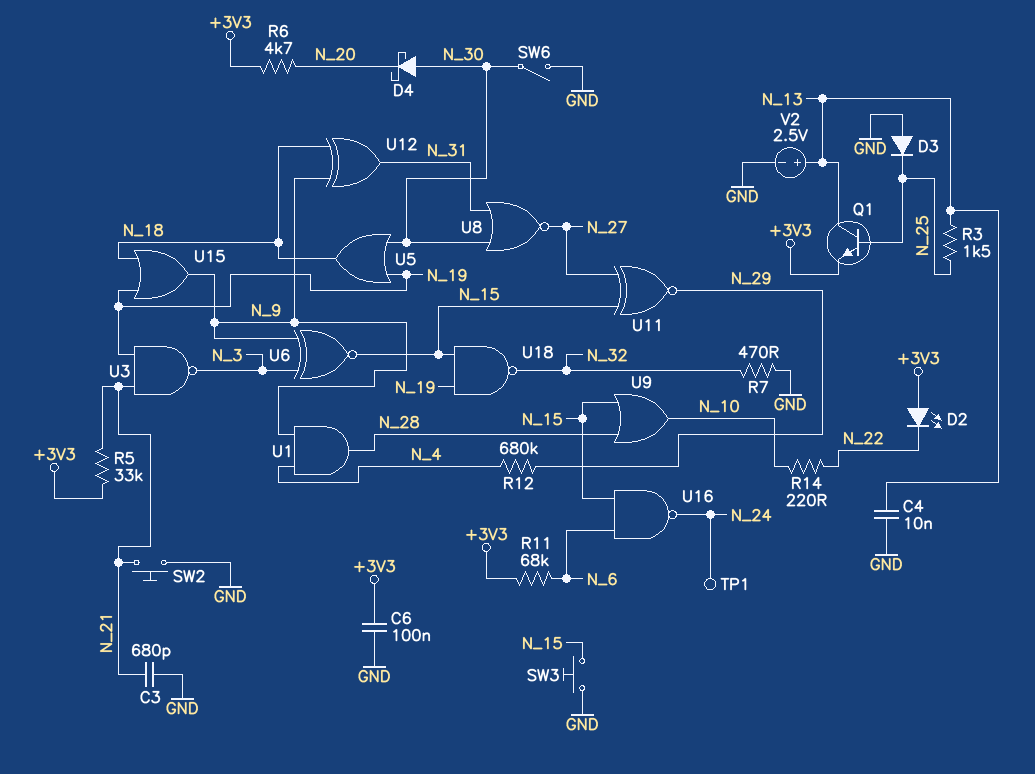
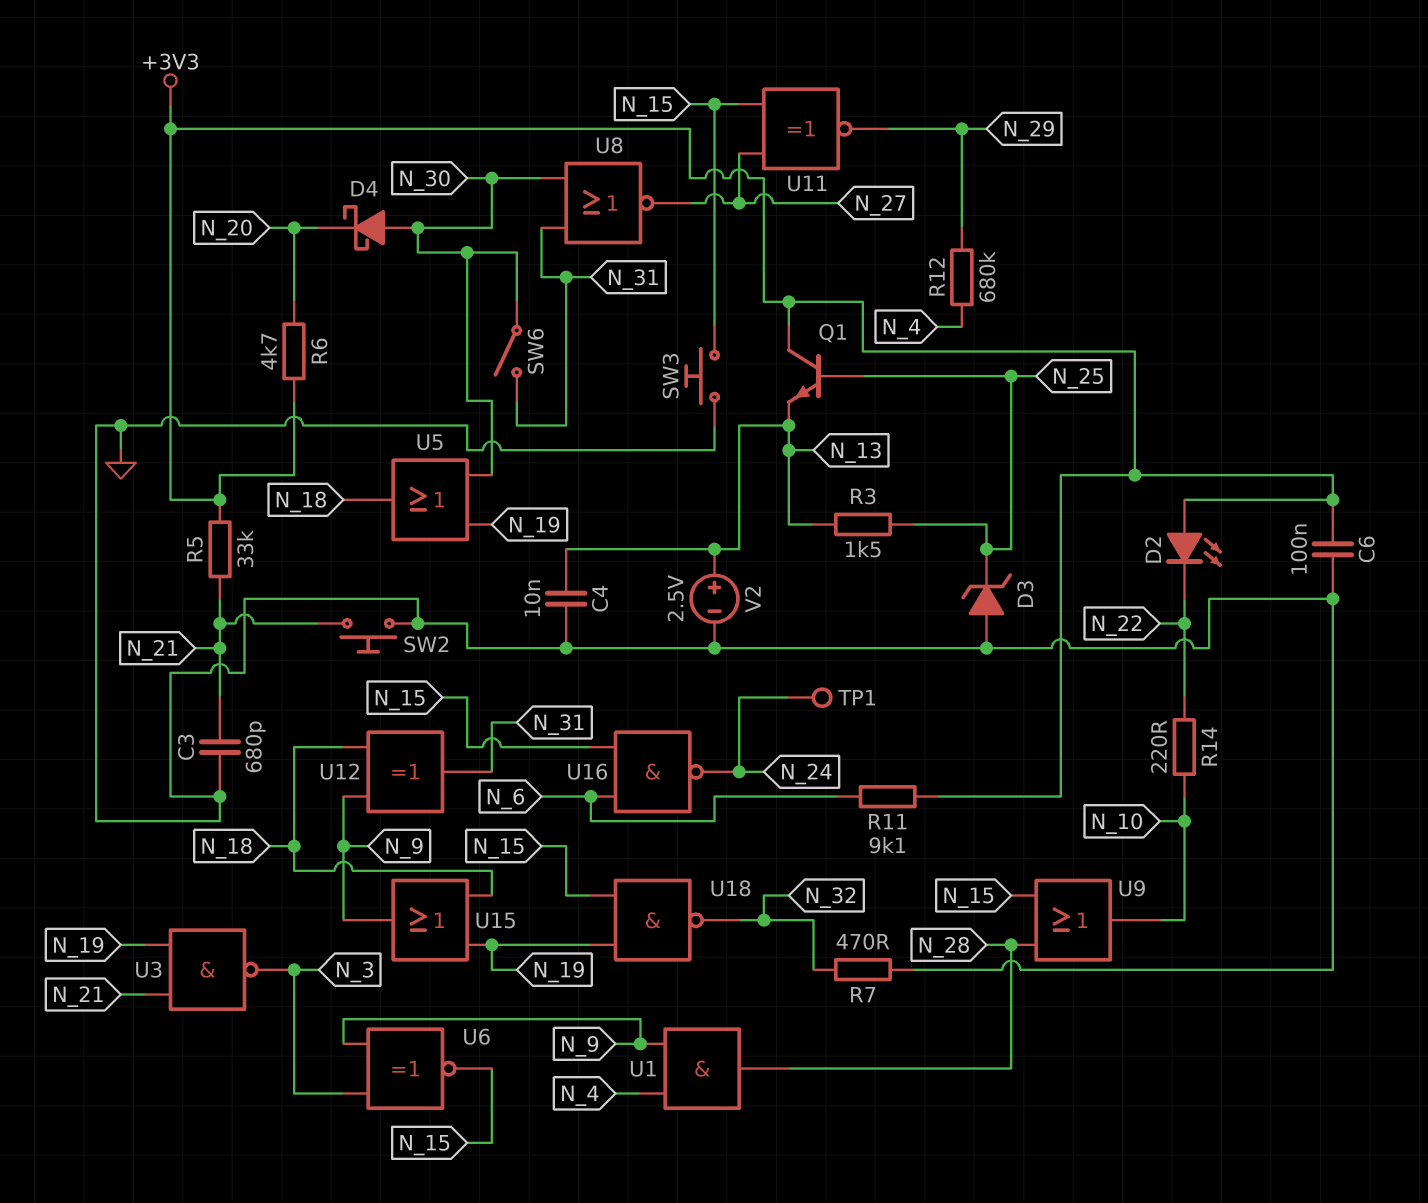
D3: diode (A GND, K N_25) -> zener (A GND, K N_25)
Q1: NPN (B N_25, C N_13, E +3V3) -> NPN (B N_25, C +3V3, E N_13)
R11: 68k (+3V3, N_6) -> 9.1k (+3V3, N_6)
SW6: switch (GND, N_30) -> switch (N_30, N_31)

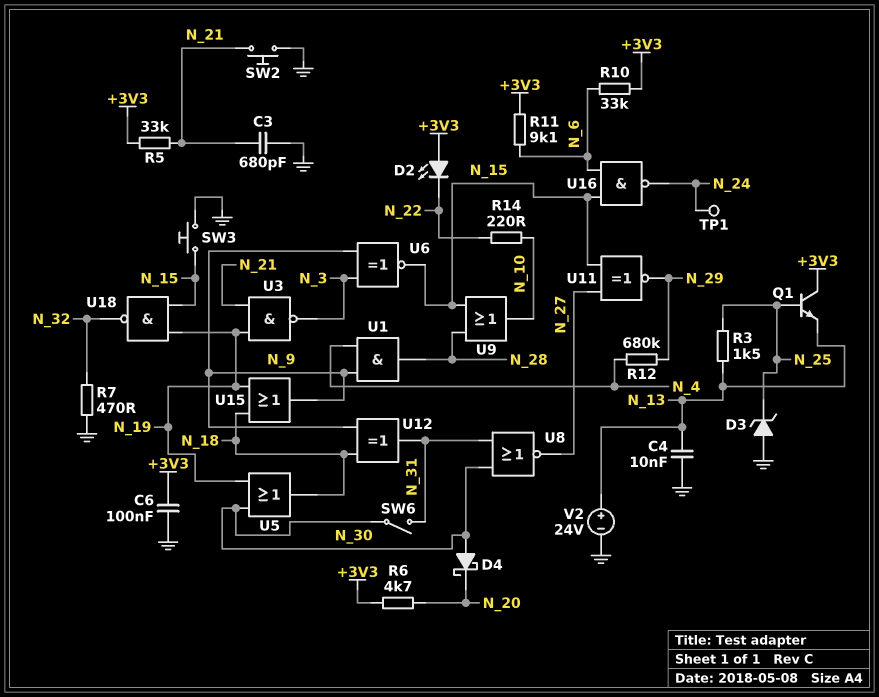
R10: none -> 33k (+3V3, N_6)
V2: 2.5V (plus N_13, minus GND) -> 24V (plus N_13, minus GND)

